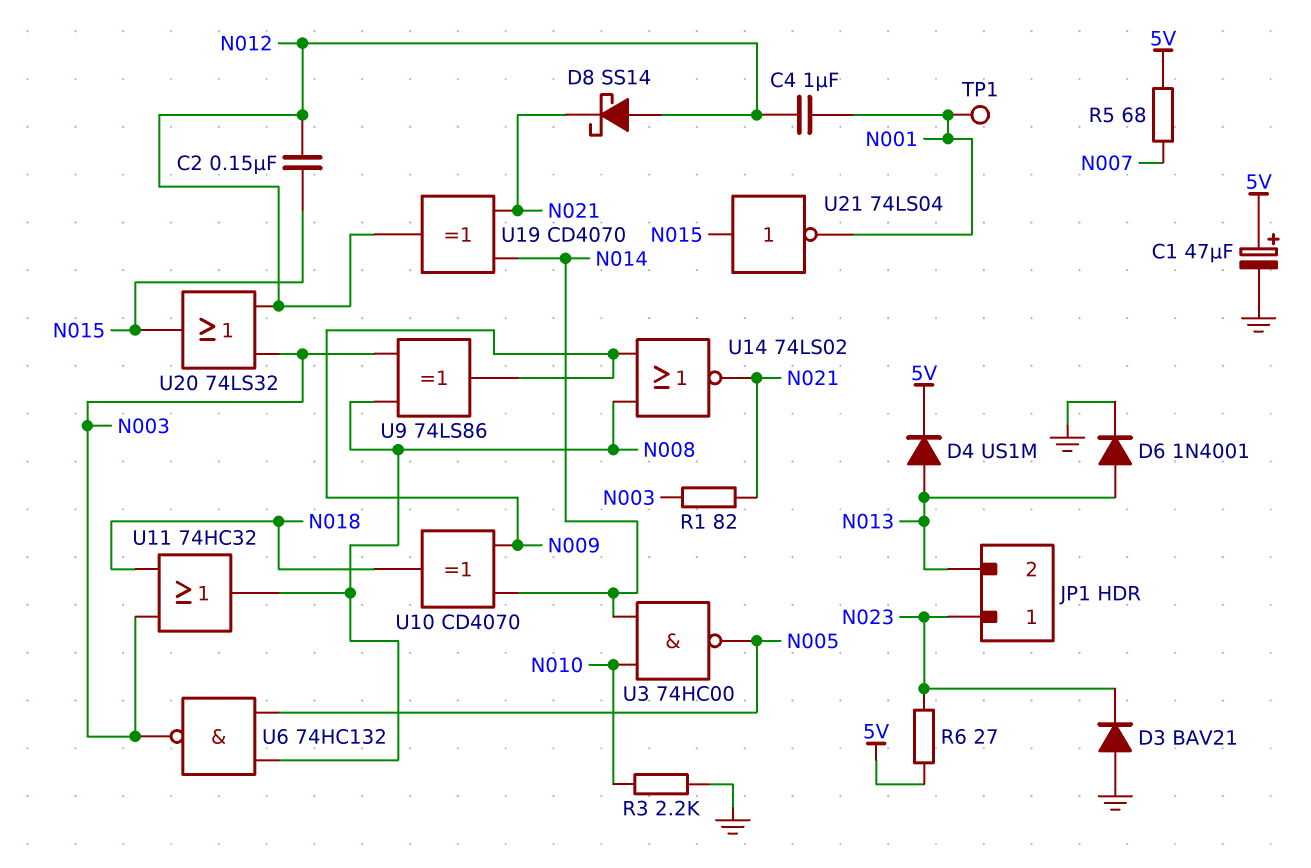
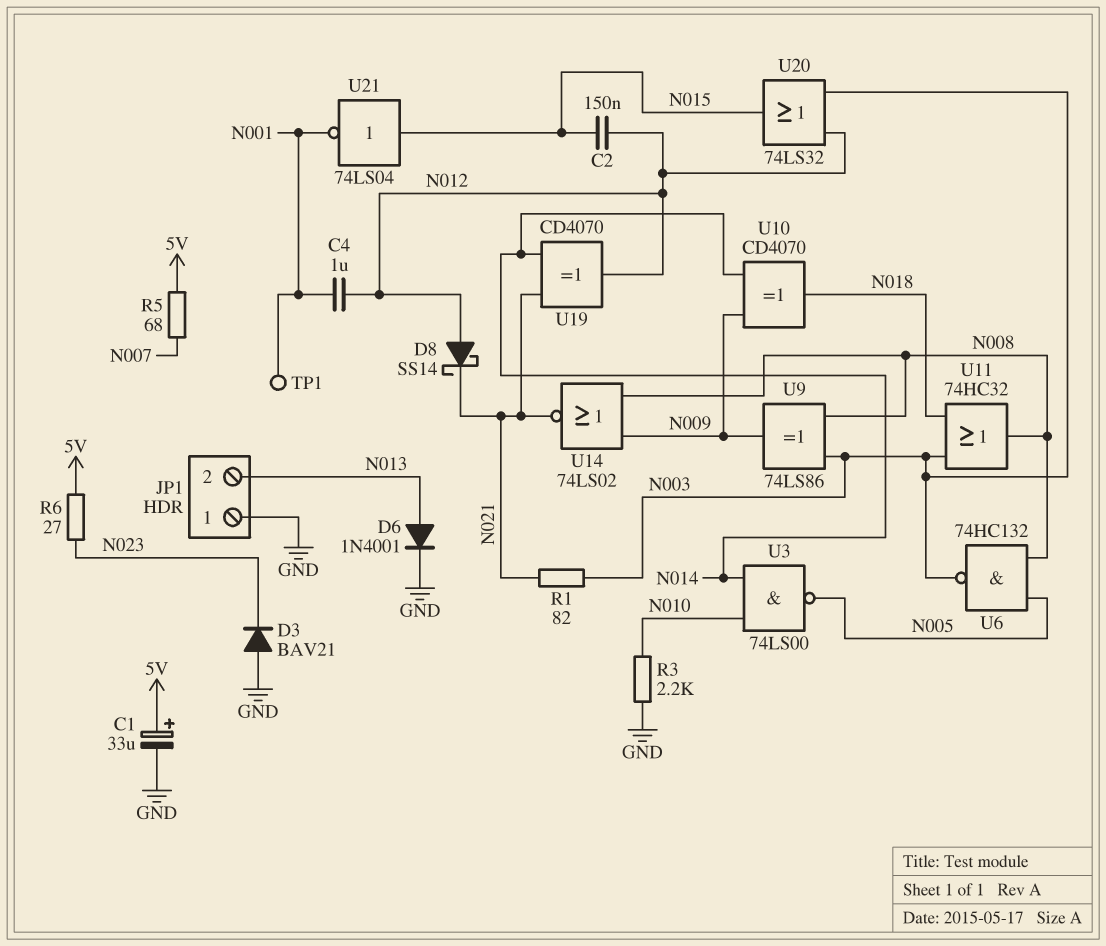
C1: 47uF (plus 5V, minus GND) -> 33uF (plus 5V, minus GND)
D4: diode US1M (A N013, K 5V) -> none
JP1 pin 1: N023 -> GND
U3: NAND 74HC00 (in N010, in N014, out N005) -> NAND 74LS00 (in N010, in N014, out N005)

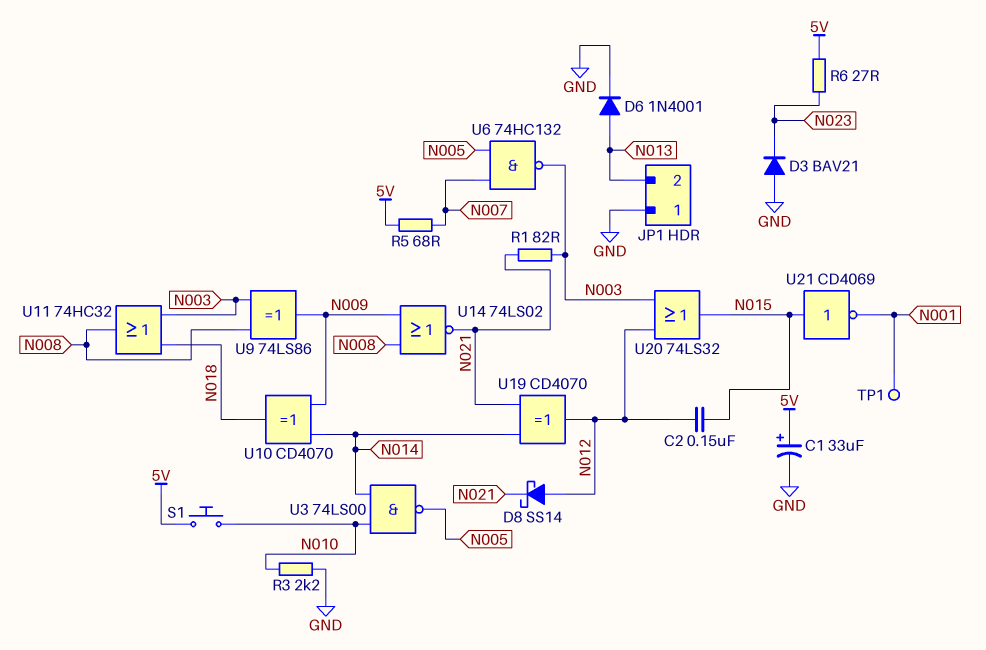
C4: 1uF (N001, N012) -> none
S1: none -> button (5V, N010)
U6: NAND 74HC132 (in N005, in N008, out N003) -> NAND 74HC132 (in N005, in N007, out N003)
U21: NOT 74LS04 (in N015, out N001) -> NOT CD4069 (in N015, out N001)

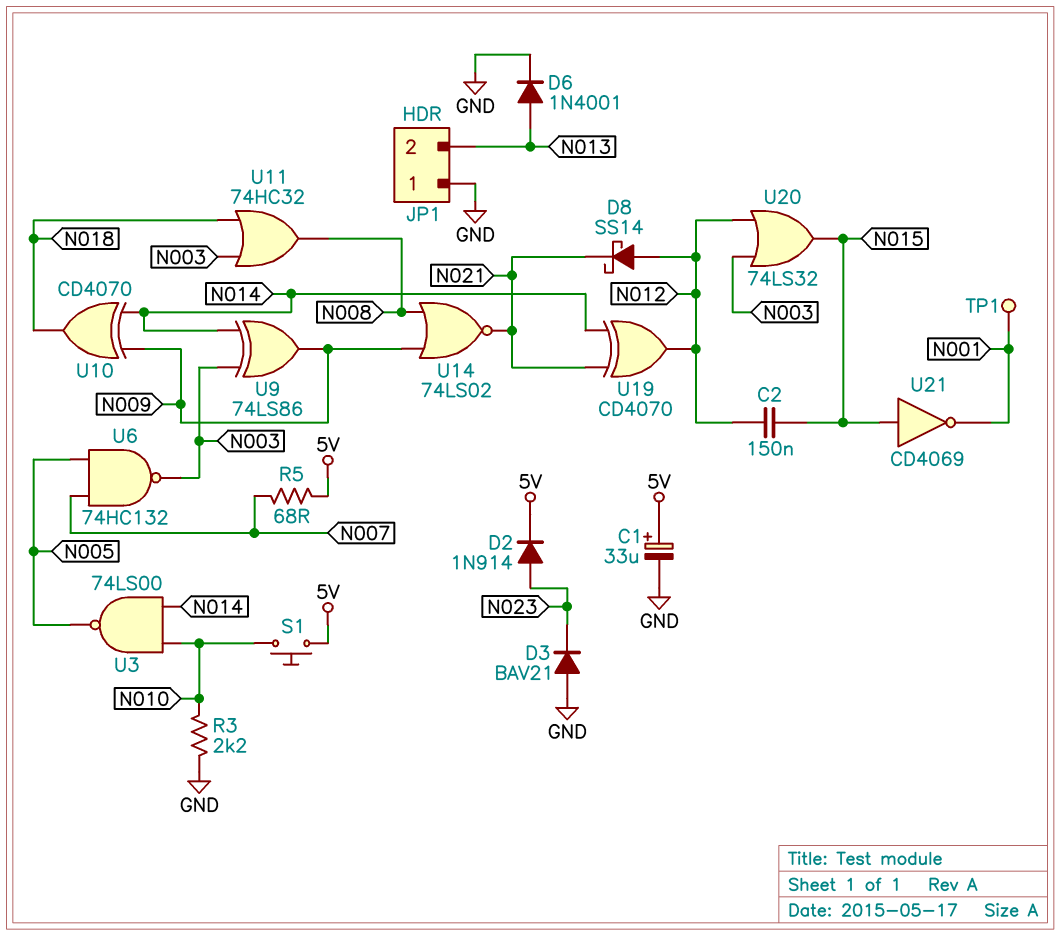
D2: none -> diode 1N914 (A N023, K 5V)
R1: 82 (N003, N021) -> none
R6: 27 (5V, N023) -> none
U9: XOR 74LS86 (in N003, in N008, out N009) -> XOR 74LS86 (in N003, in N014, out N009)

